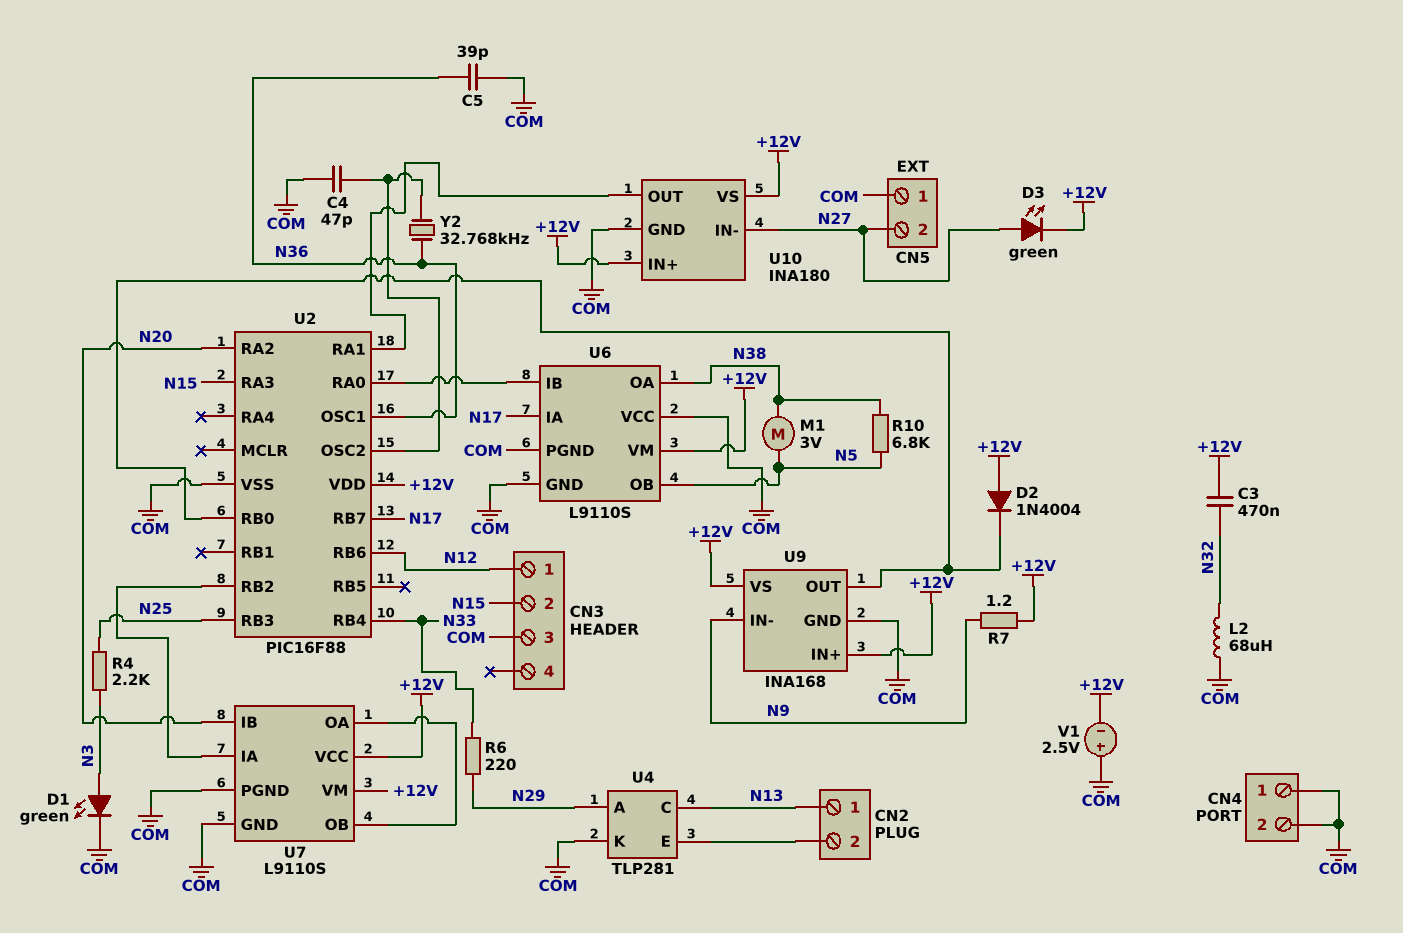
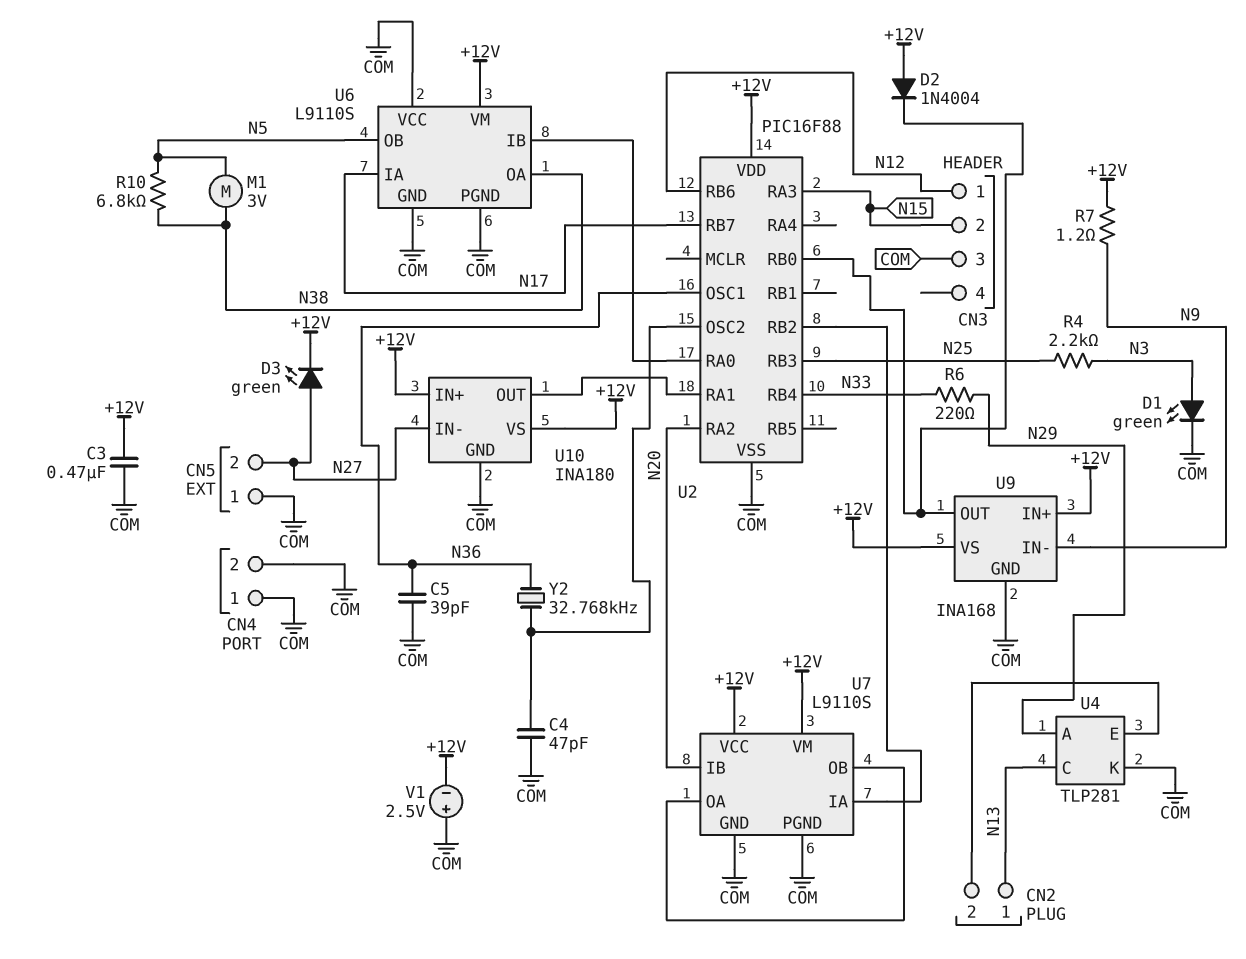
C3: 470nF (+12V, N32) -> 470nF (+12V, COM)
L2: 68uH (COM, N32) -> none

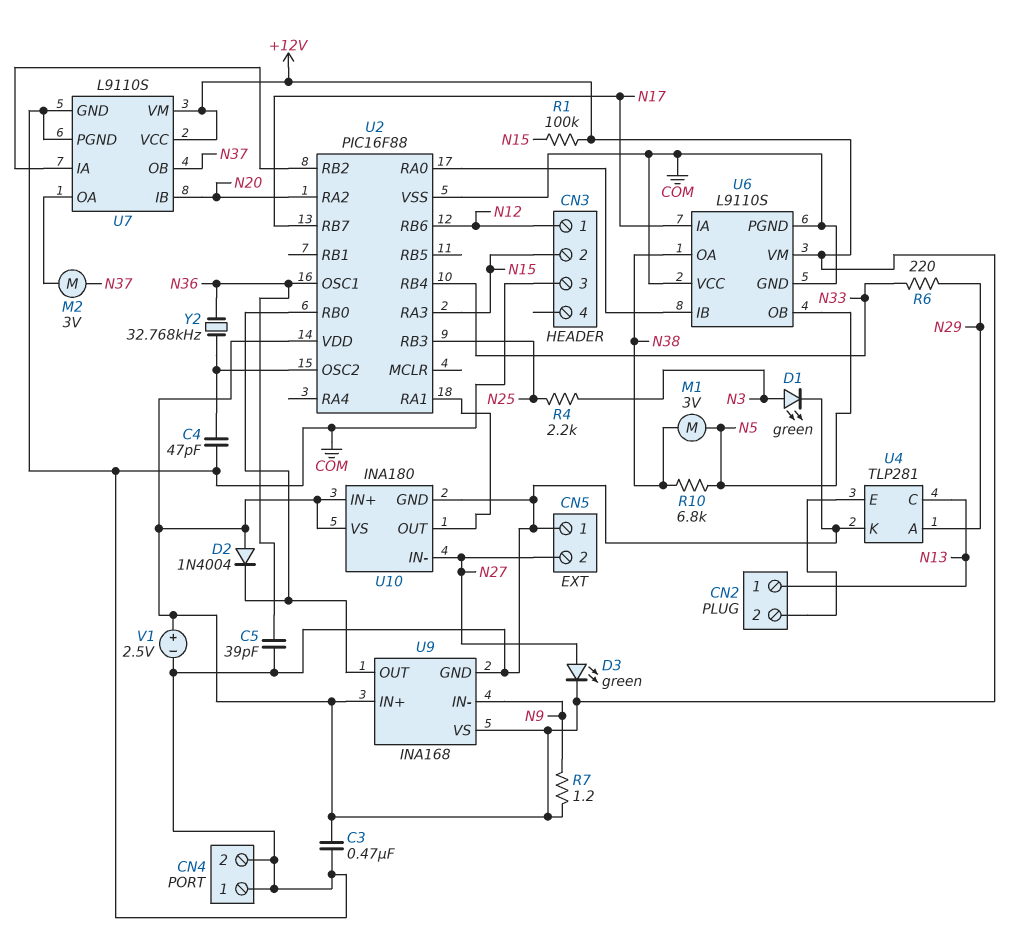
M2: none -> motor 3V (N37, U7/OA)
R1: none -> 100k (+12V, N15)
U7 pin OB: U7/OA -> N37
V1: 2.5V (plus COM, minus +12V) -> 2.5V (plus +12V, minus COM)

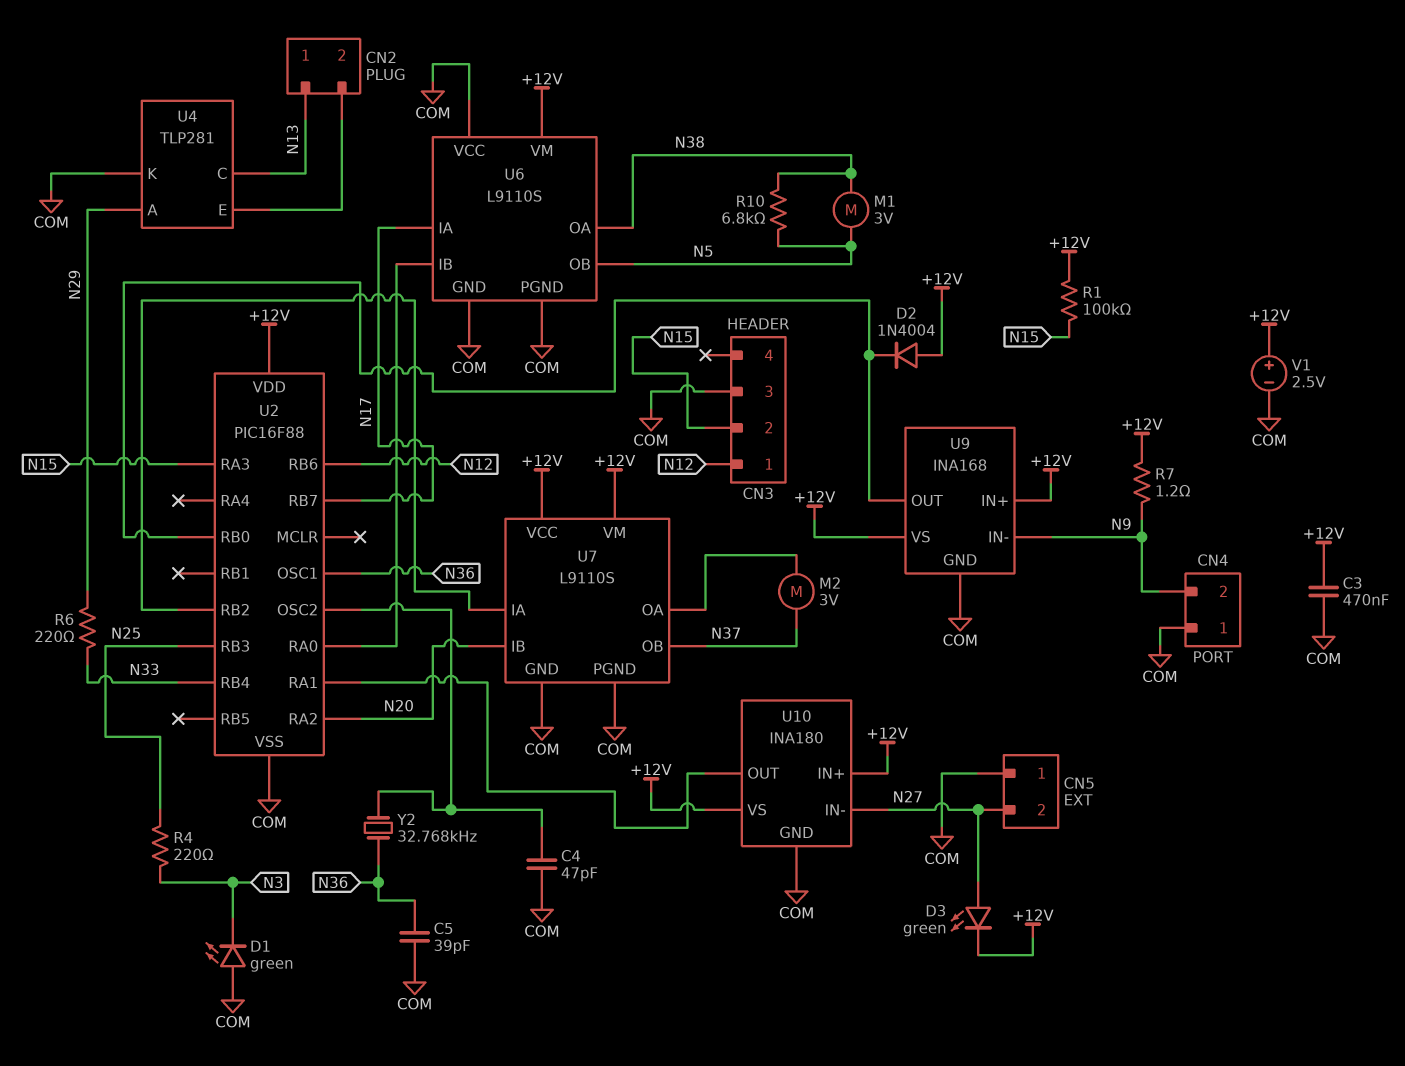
CN4 pin 2: COM -> N9
D1: LED green (A N3, K COM) -> LED green (A COM, K N3)
R4: 2.2k (N3, N25) -> 220 (N3, N25)

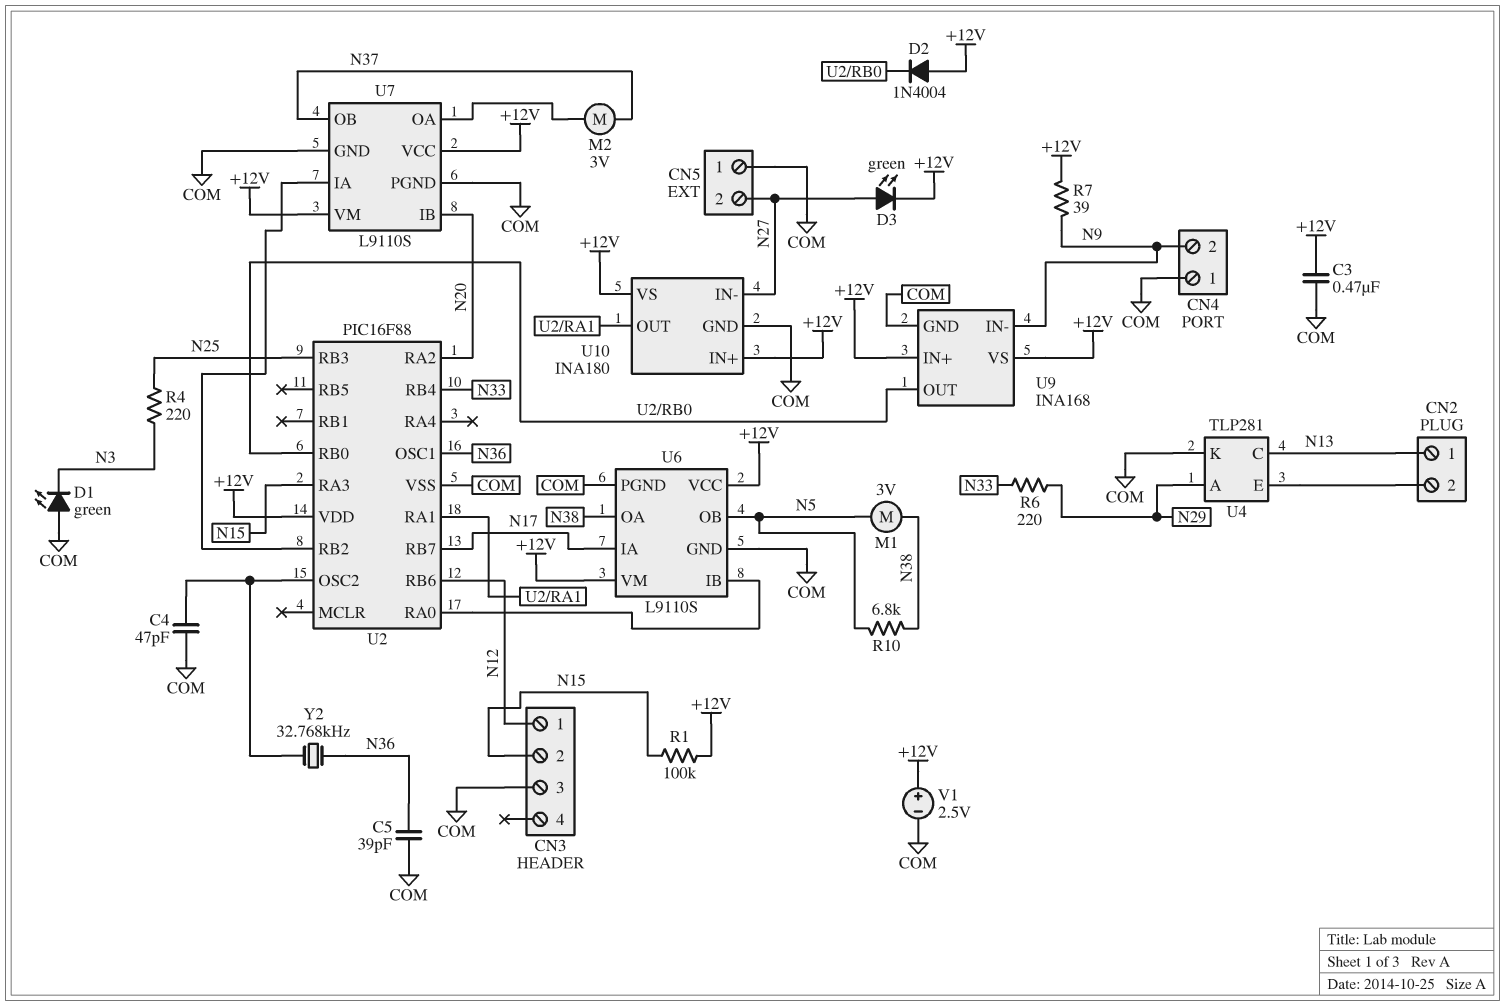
R7: 1.2 (+12V, N9) -> 39 (+12V, N9)
U6 pin VCC: COM -> +12V

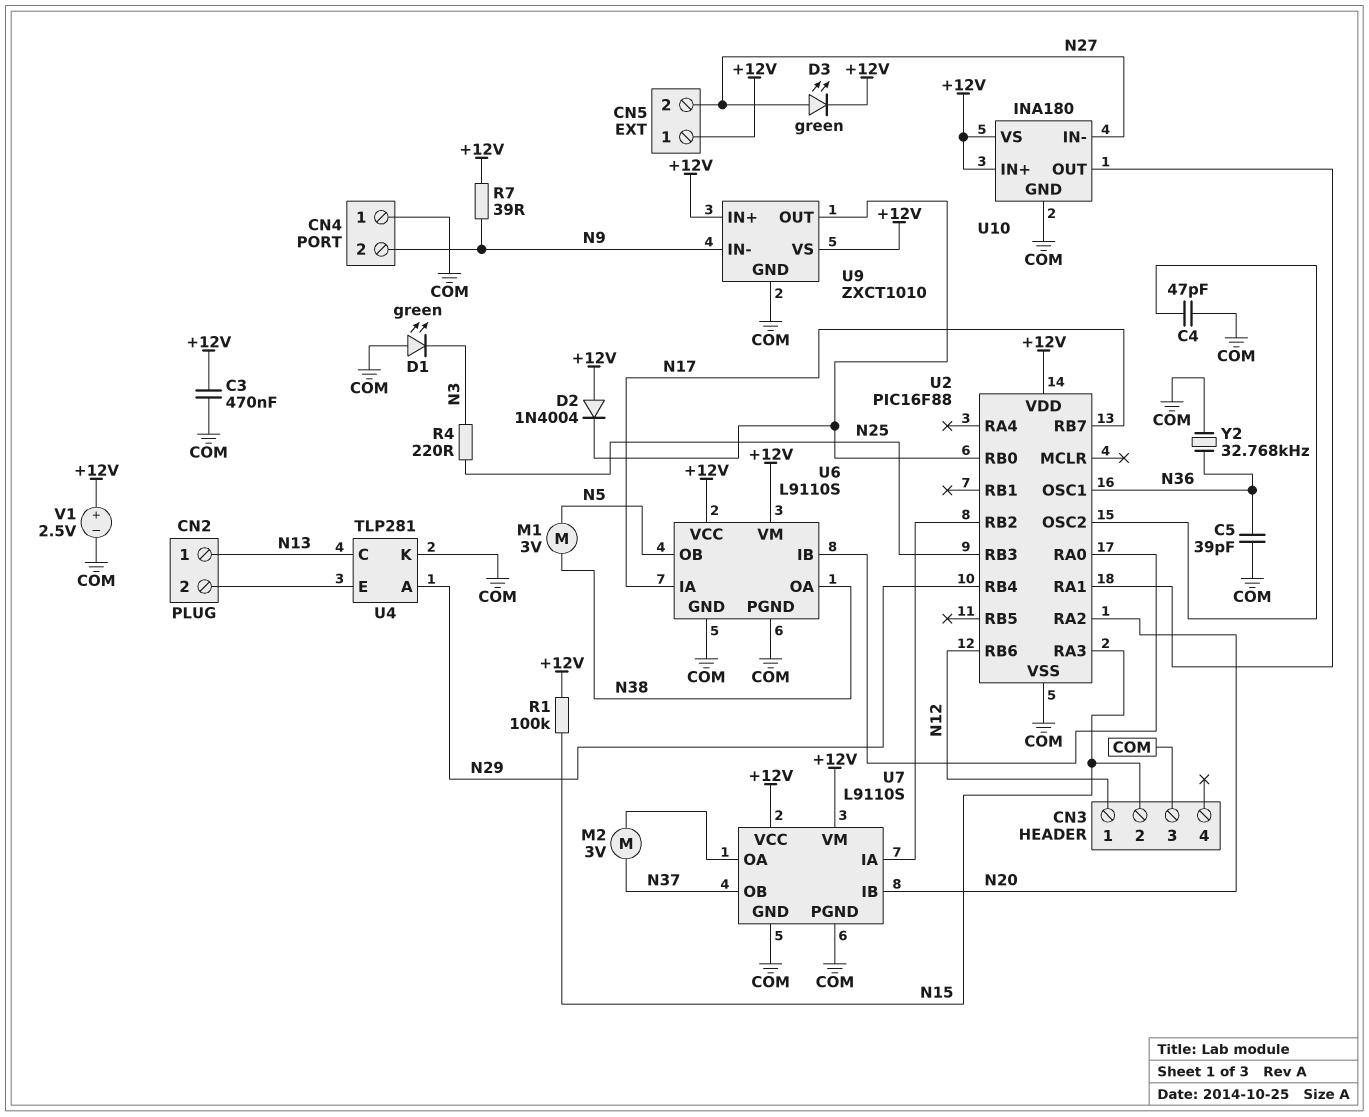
CN5 pin 1: COM -> +12V
R6: 220 (N29, N33) -> none
R10: 6.8k (N5, N38) -> none
U2 pin RB4: N33 -> N29
U9: INA168 -> ZXCT1010
Y2: 32.768kHz (N36, U2/OSC2) -> 32.768kHz (COM, N36)

